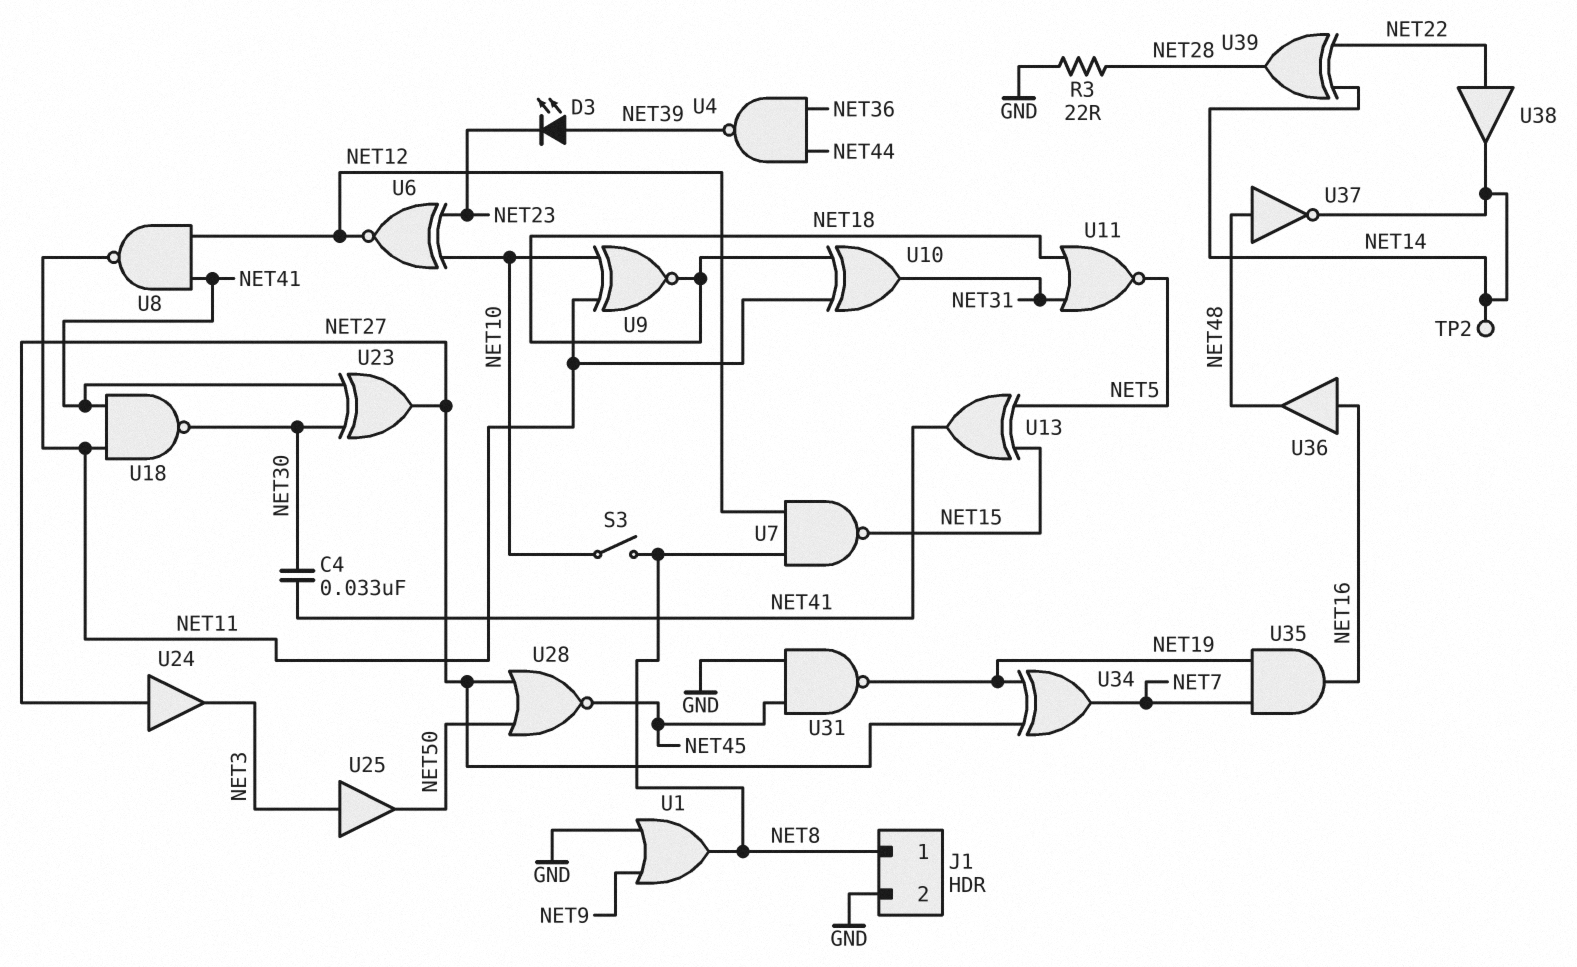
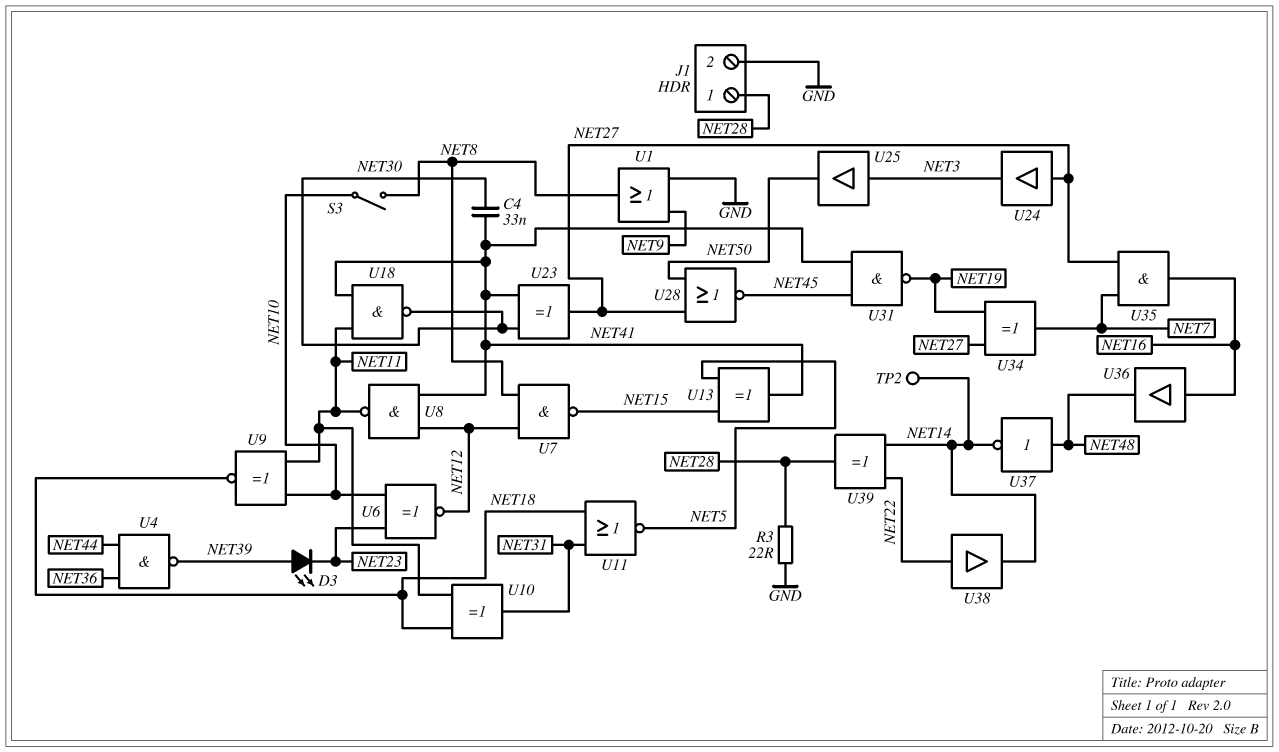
J1 pin 1: NET8 -> NET28
U31: NAND (in GND, in NET45, out NET19) -> NAND (in NET41, in NET45, out NET19)
U35: AND (in NET7, in NET19, out NET16) -> AND (in NET7, in NET27, out NET16)

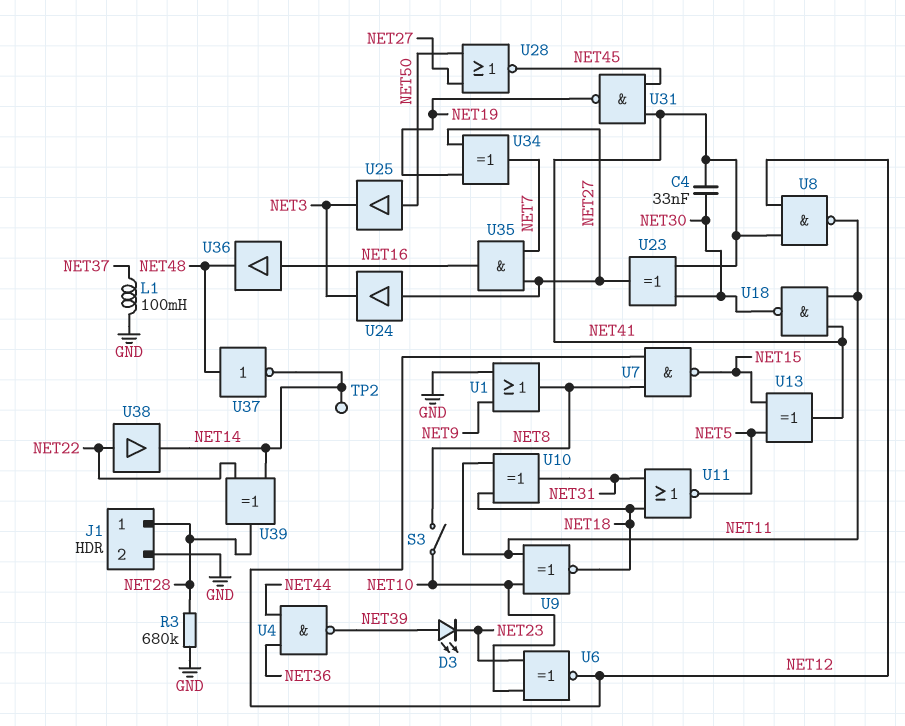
L1: none -> 100mH (GND, NET37)
R3: 22 (GND, NET28) -> 680k (GND, NET28)
U25: buffer (in NET3, out NET50) -> buffer (in NET50, out NET3)

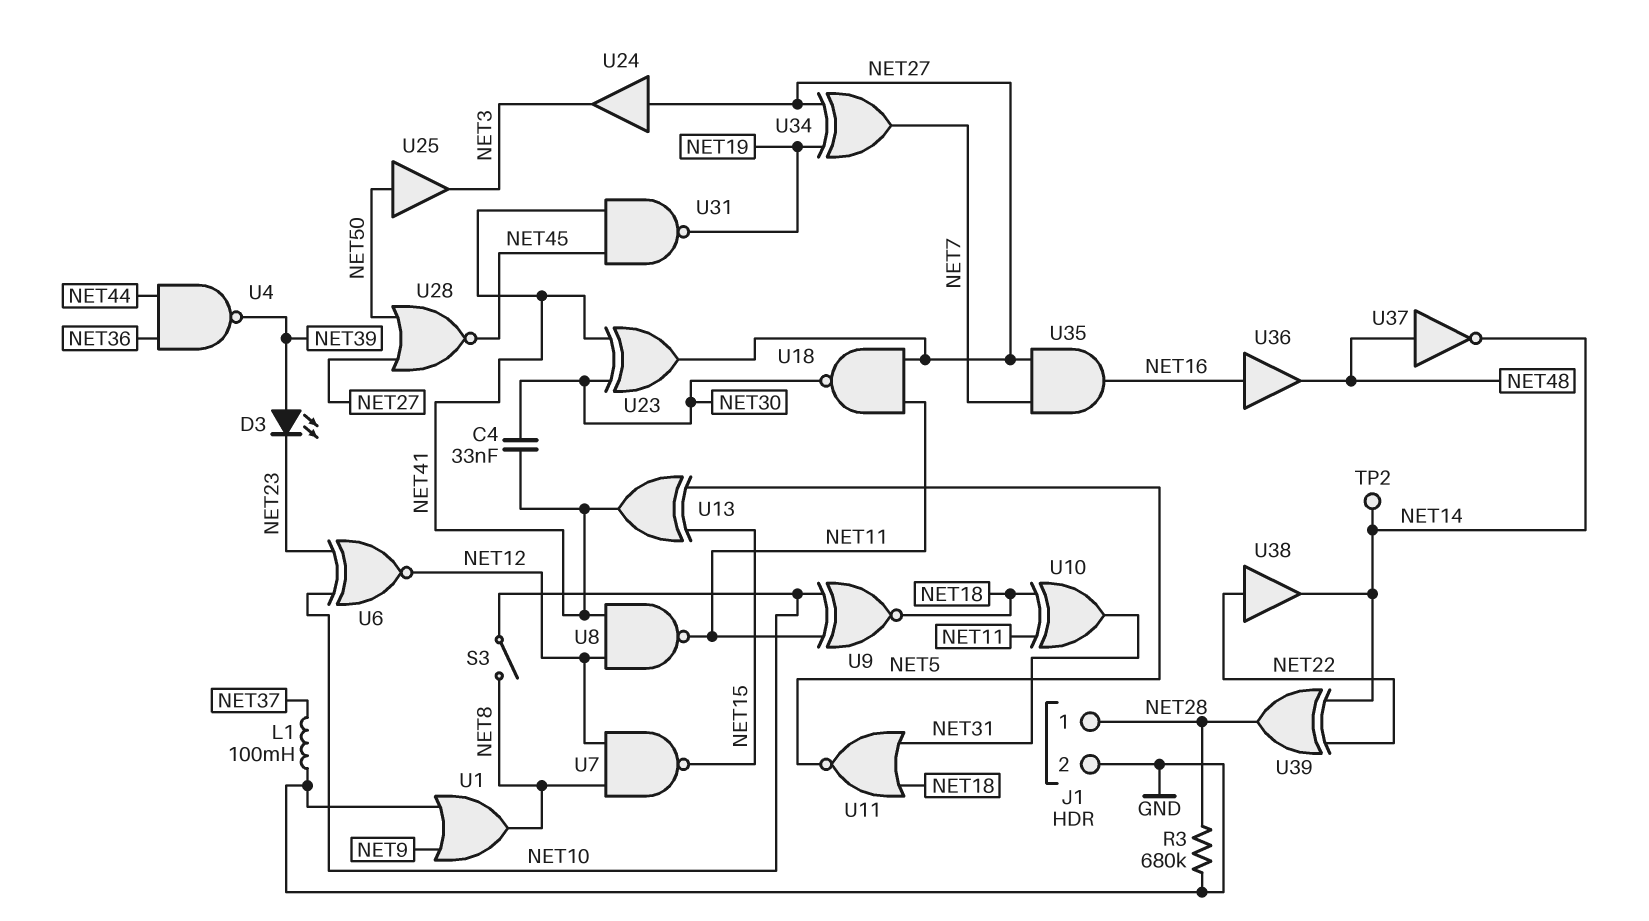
U18: NAND (in NET11, in NET41, out NET30) -> NAND (in NET11, in NET27, out NET30)

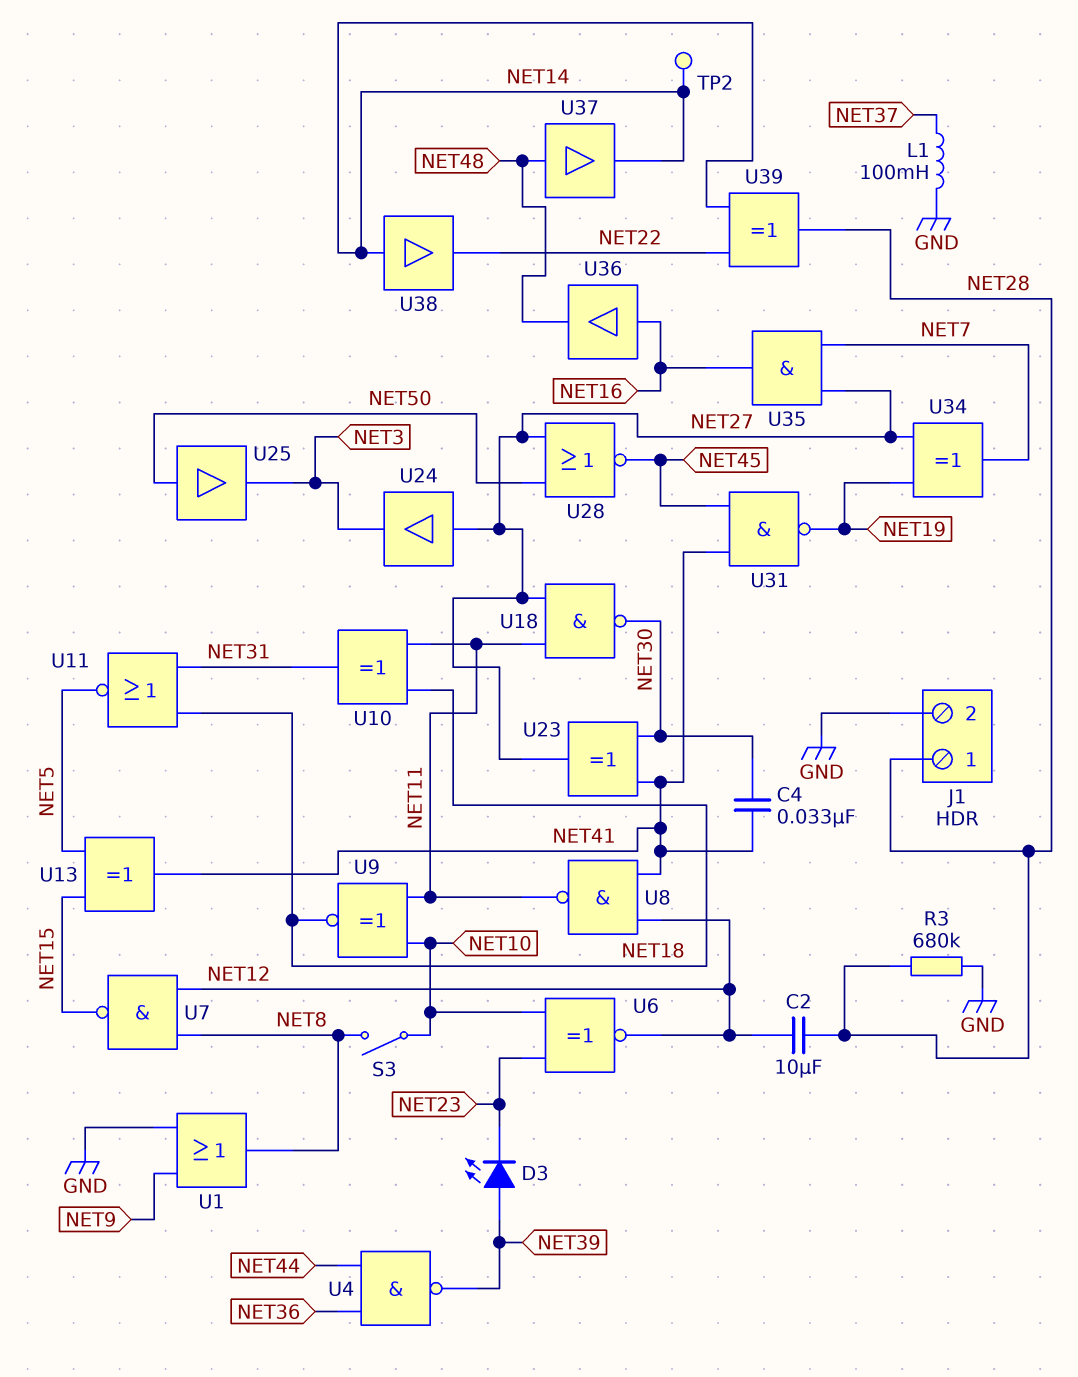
C2: none -> 10uF (NET12, NET28)
U37: NOT (in NET48, out NET14) -> buffer (in NET48, out NET14)
U38: buffer (in NET22, out NET14) -> buffer (in NET14, out NET22)

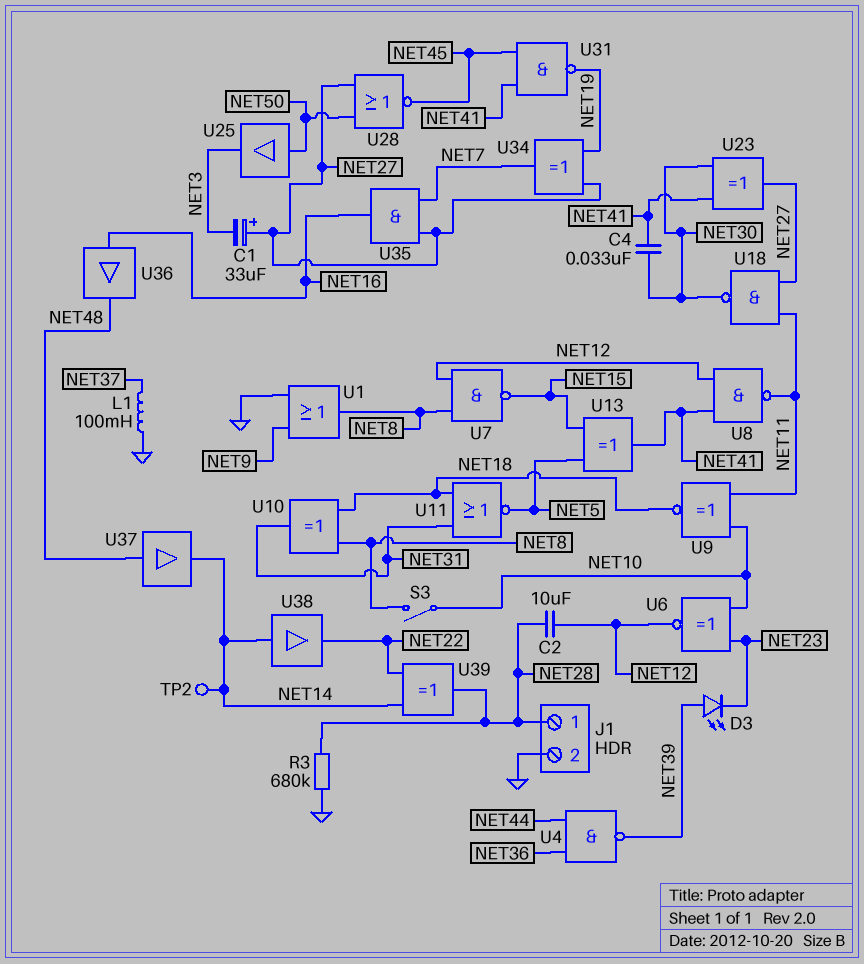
C1: none -> 33uF (plus NET27, minus NET3)
U10: XOR (in NET11, in NET18, out NET31) -> XOR (in NET8, in NET18, out NET31)
U24: buffer (in NET27, out NET3) -> none

